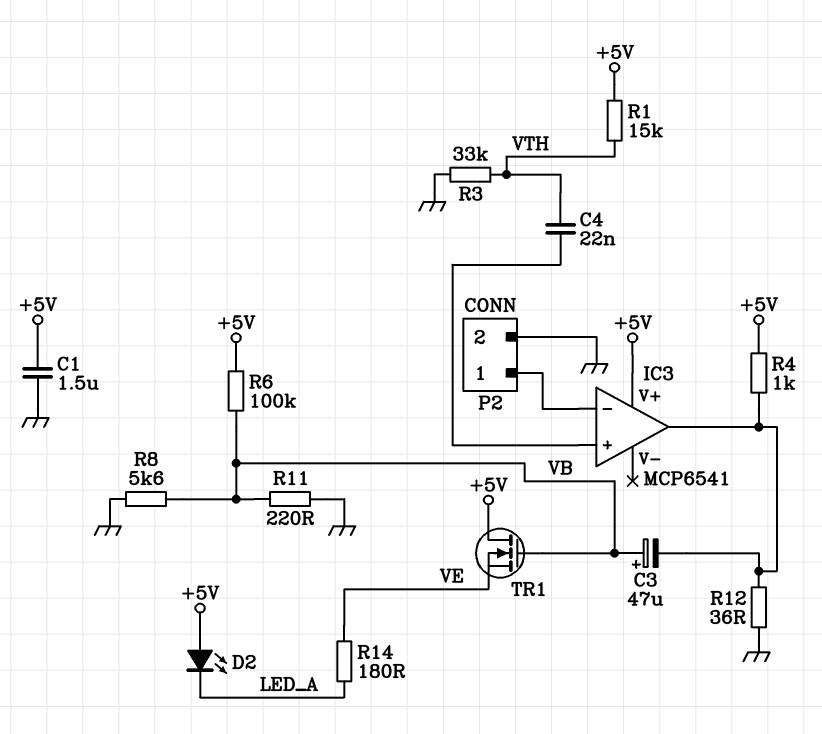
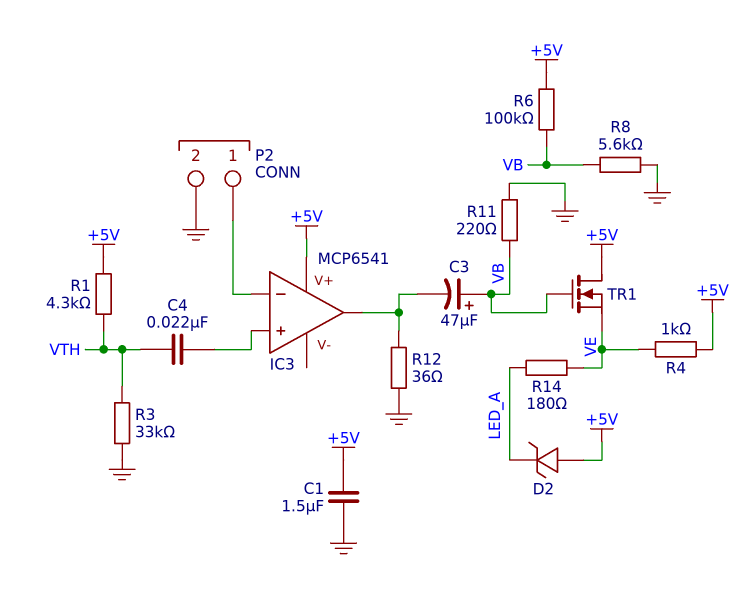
D2: LED (A +5V, K LED_A) -> zener (A +5V, K LED_A)
R1: 15k (+5V, VTH) -> 4.3k (+5V, VTH)
R4: 1k (+5V, IC3/out) -> 1k (+5V, VE)

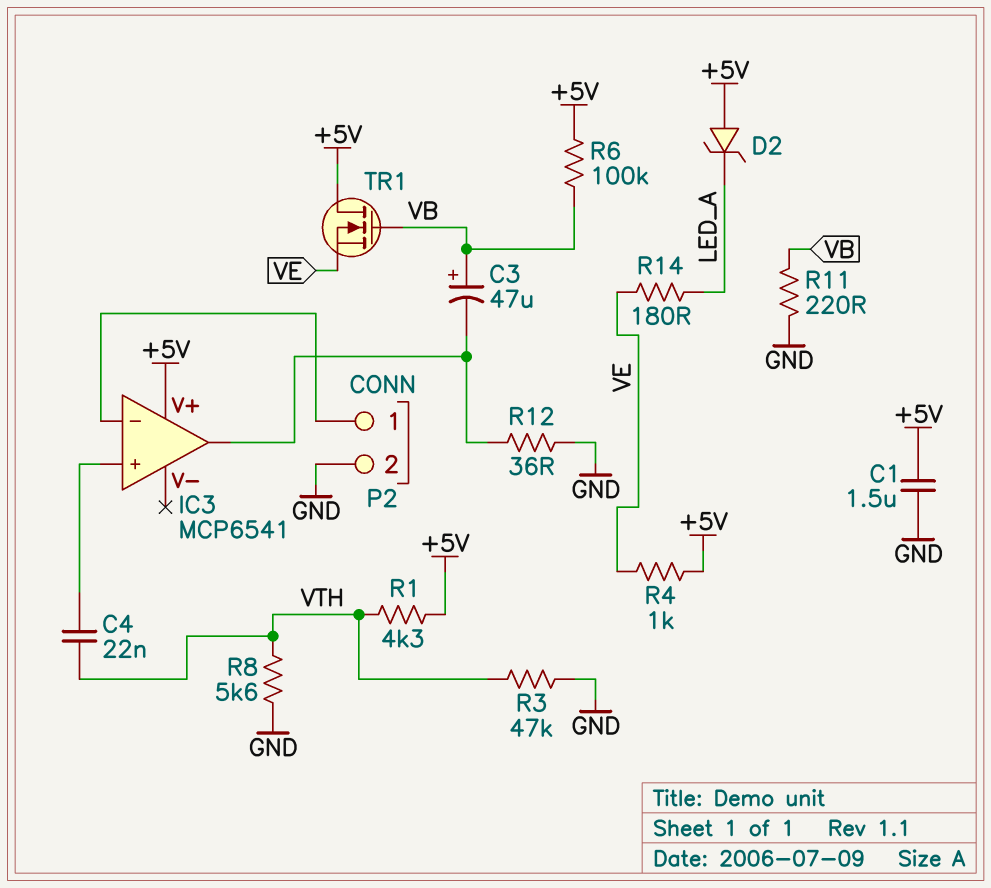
R3: 33k (GND, VTH) -> 47k (GND, VTH)
R8: 5.6k (GND, VB) -> 5.6k (GND, VTH)

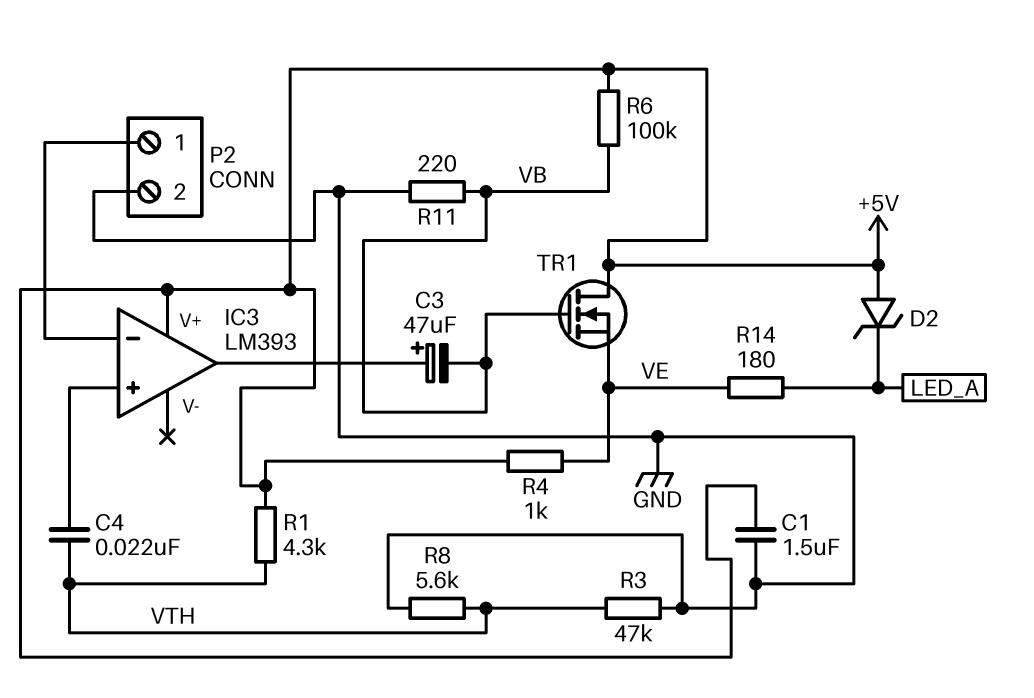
C3: 47uF (plus VB, minus IC3/out) -> 47uF (plus IC3/out, minus VB)
IC3: MCP6541 -> LM393
R12: 36 (GND, IC3/out) -> none

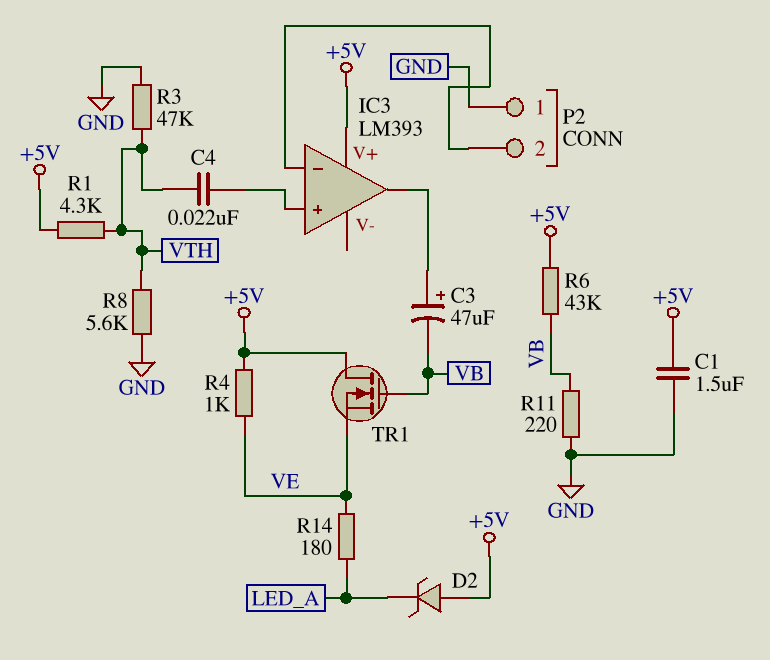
P2 pin 1: IC3/in- -> GND
P2 pin 2: GND -> IC3/in-
R6: 100k (+5V, VB) -> 43k (+5V, VB)

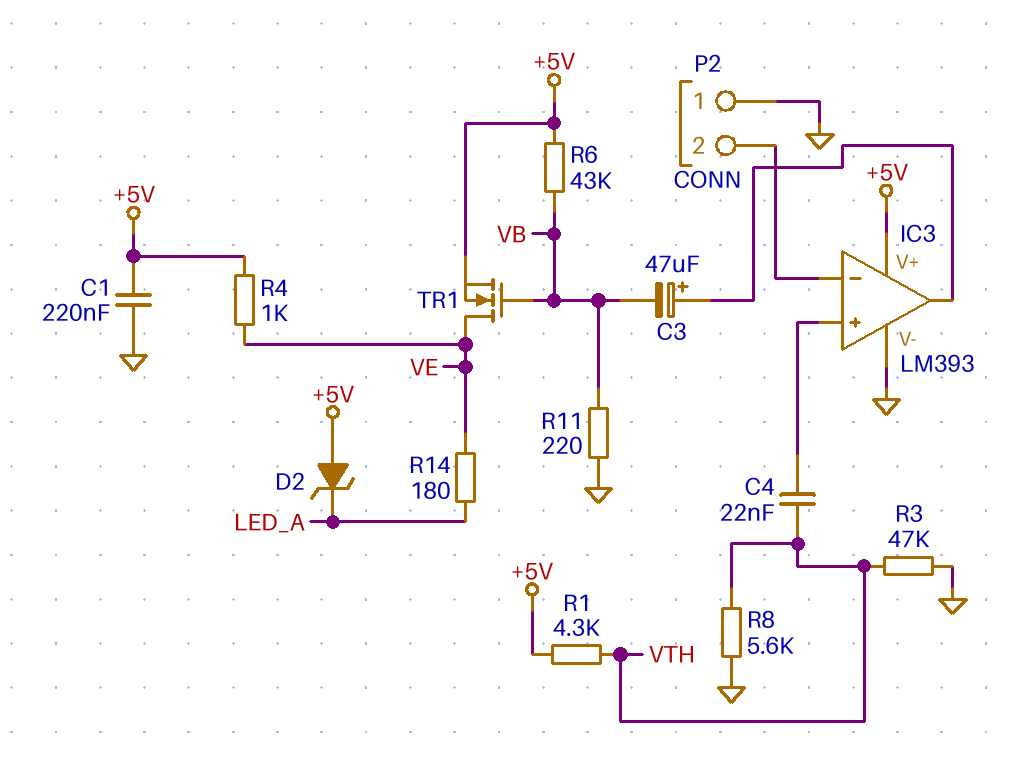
C1: 1.5uF (+5V, GND) -> 220nF (+5V, GND)
IC3 pin V-: none -> GND
TR1: NMOS (G VB, D +5V, S VE) -> NMOS (G VB, D VE, S +5V)

